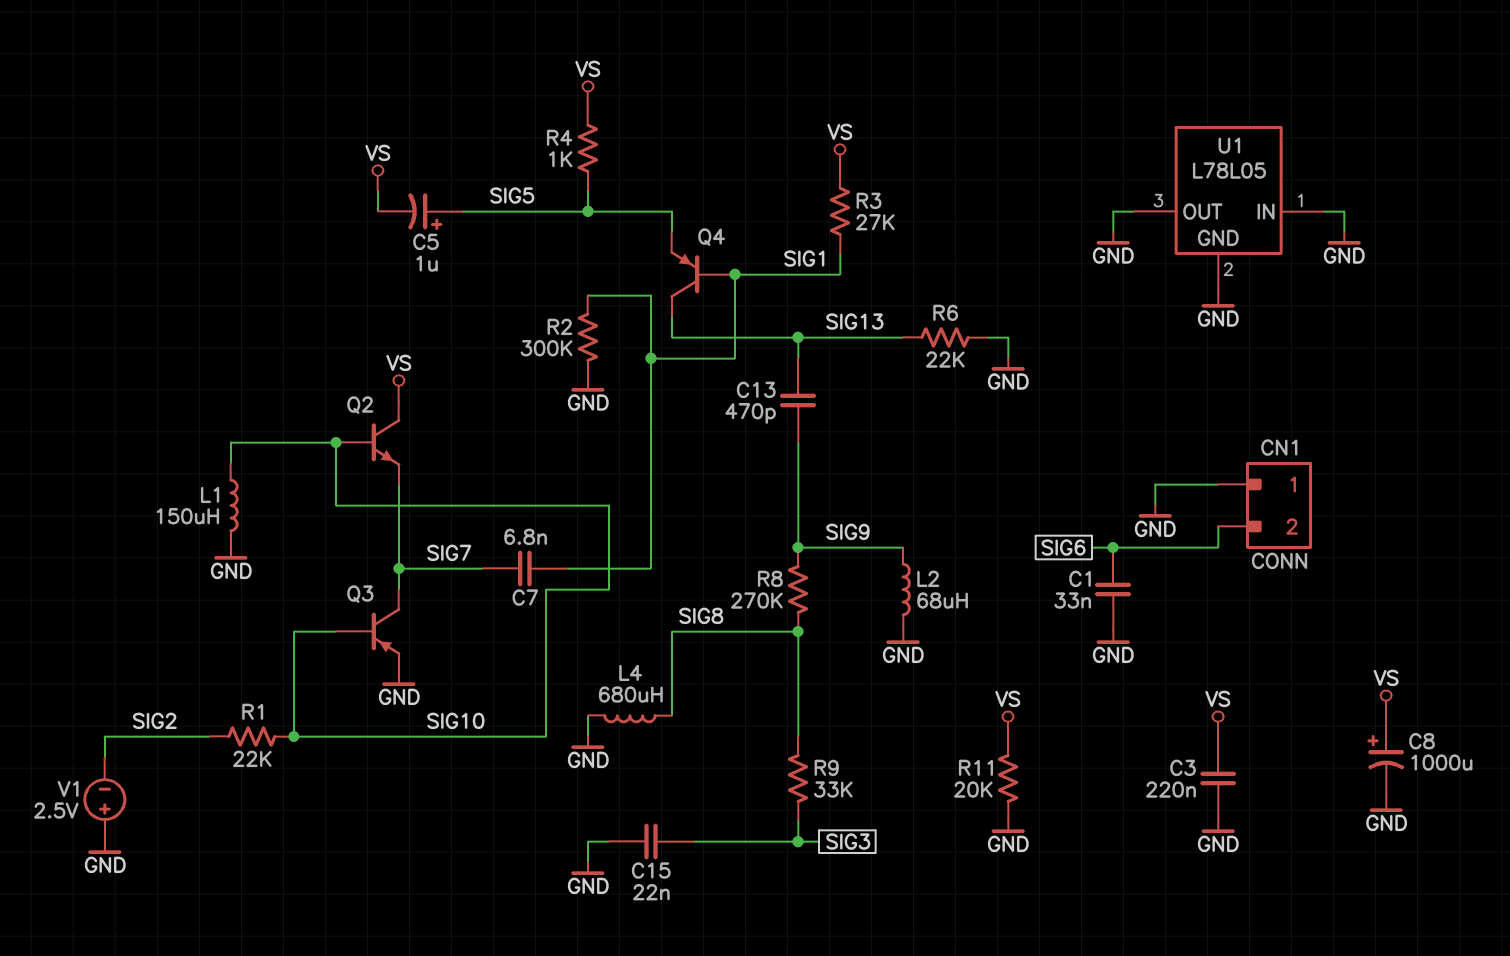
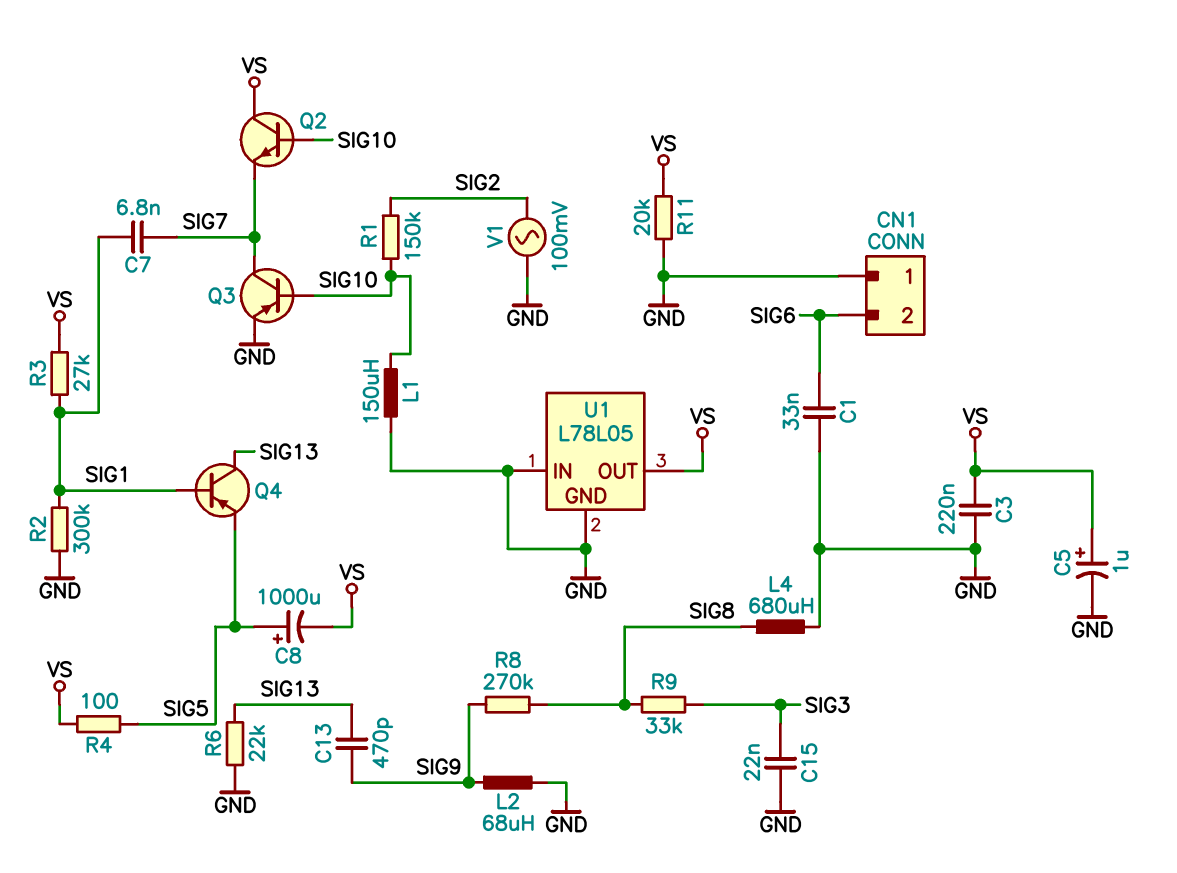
C5: 1uF (plus SIG5, minus VS) -> 1uF (plus VS, minus GND)
C8: 1000uF (plus VS, minus GND) -> 1000uF (plus SIG5, minus VS)
R1: 22k (SIG2, SIG10) -> 150k (SIG2, SIG10)
R4: 1k (SIG5, VS) -> 100 (SIG5, VS)
U1 pin OUT: GND -> VS
V1: 2.5V (plus GND, minus SIG2) -> AC 100mV (GND, SIG2)

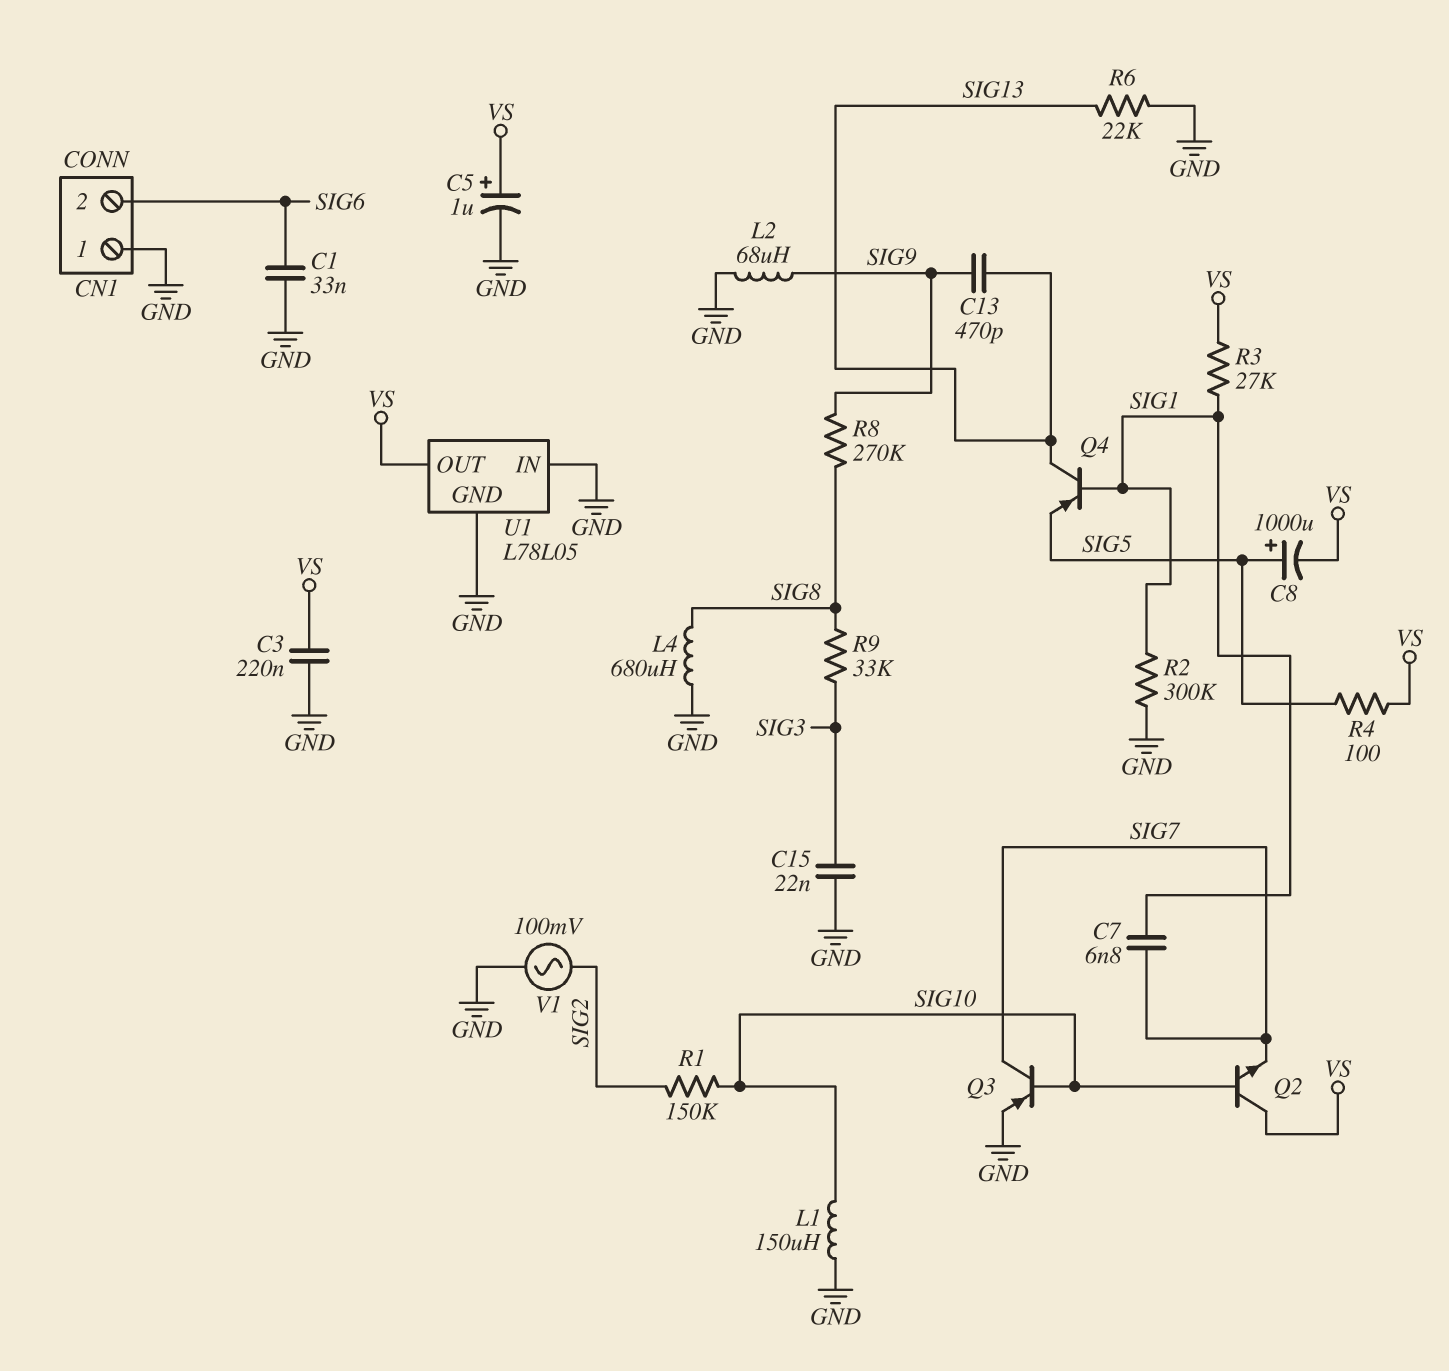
R11: 20k (GND, VS) -> none

